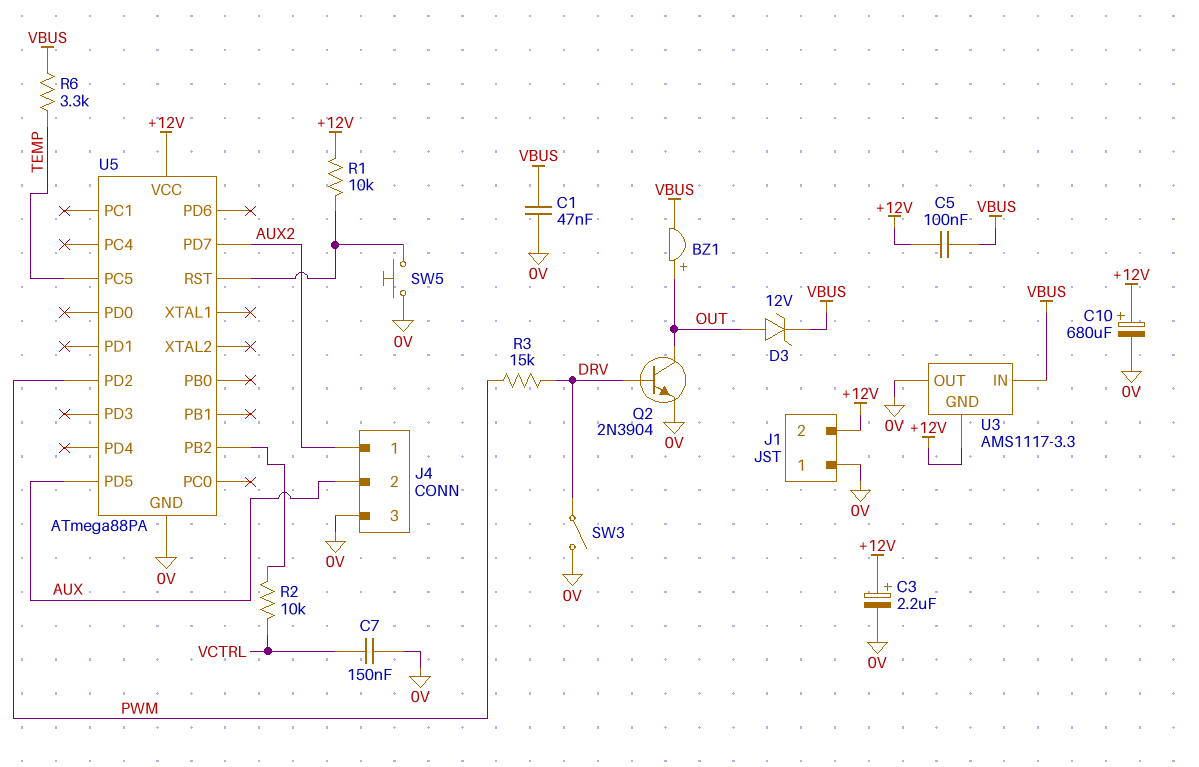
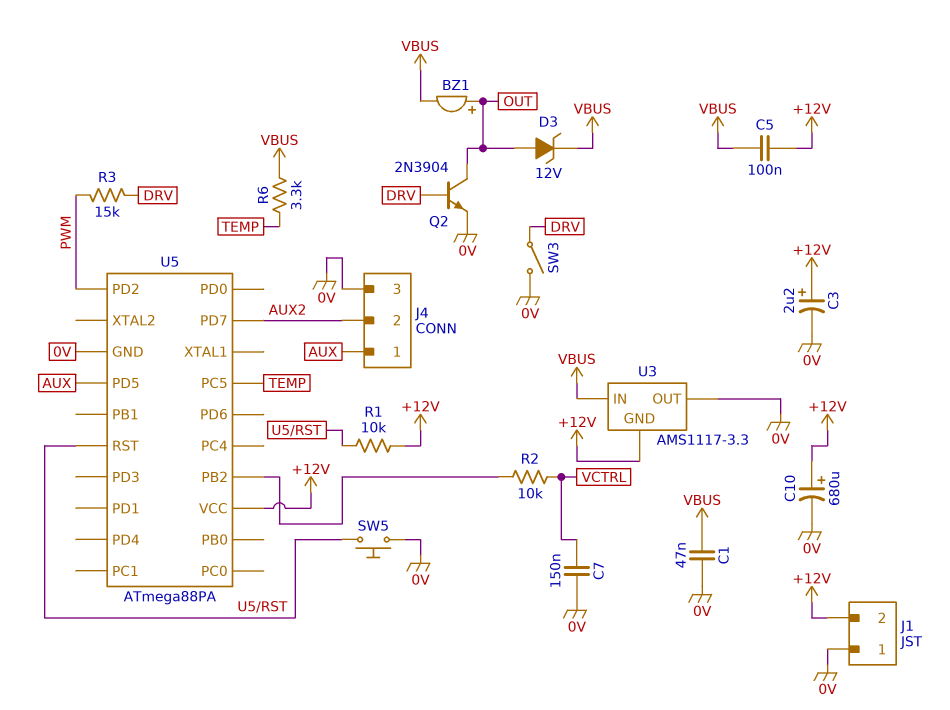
J4 pin 1: AUX2 -> AUX
J4 pin 2: AUX -> AUX2

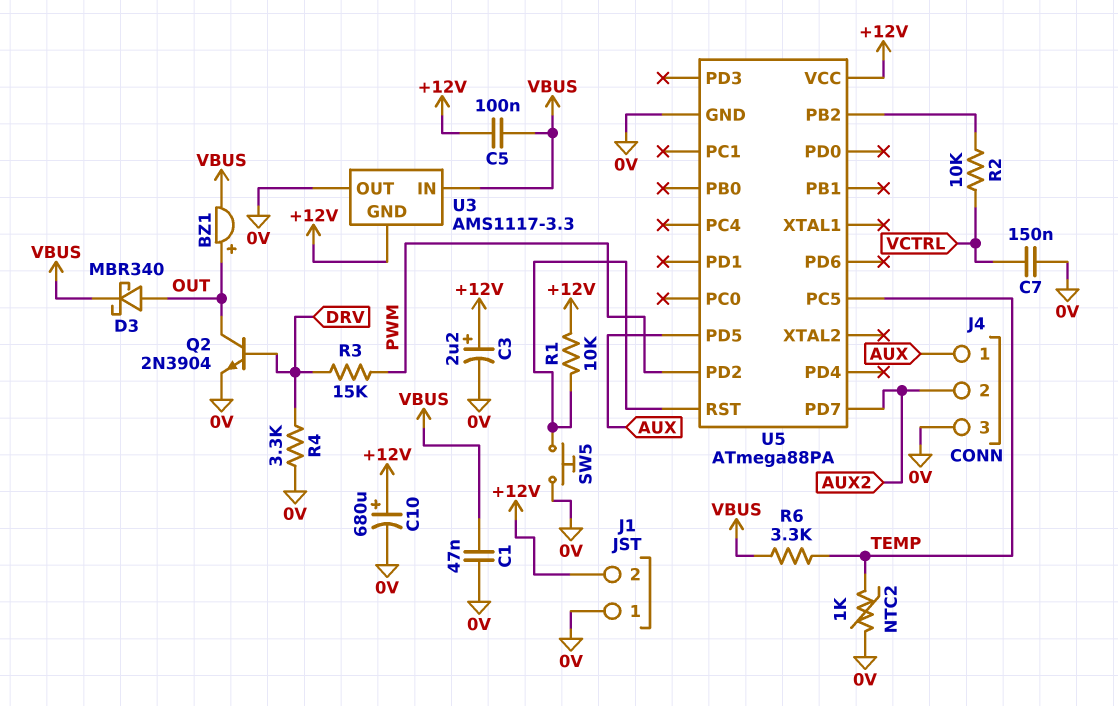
D3: zener 12V (A OUT, K VBUS) -> schottky MBR340 (A OUT, K VBUS)
NTC2: none -> 1k (0V, TEMP)
R4: none -> 3.3k (0V, DRV)
SW3: switch (0V, DRV) -> none

